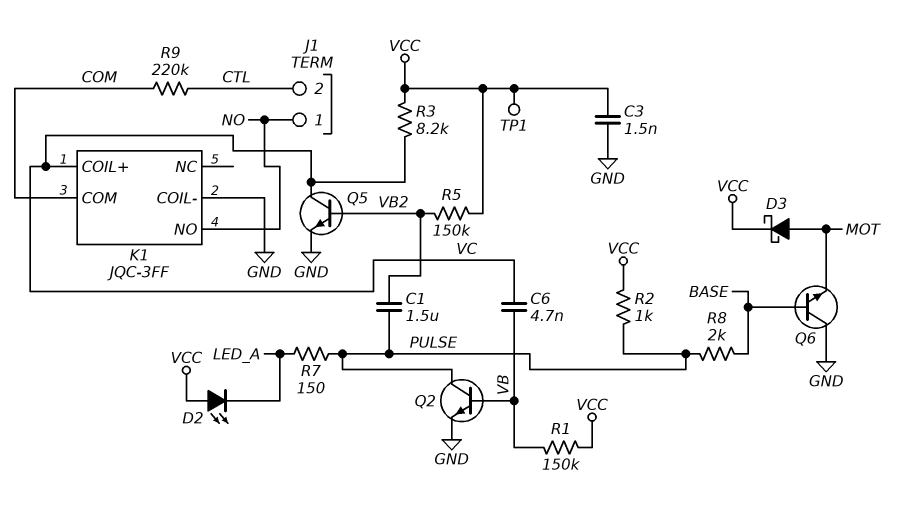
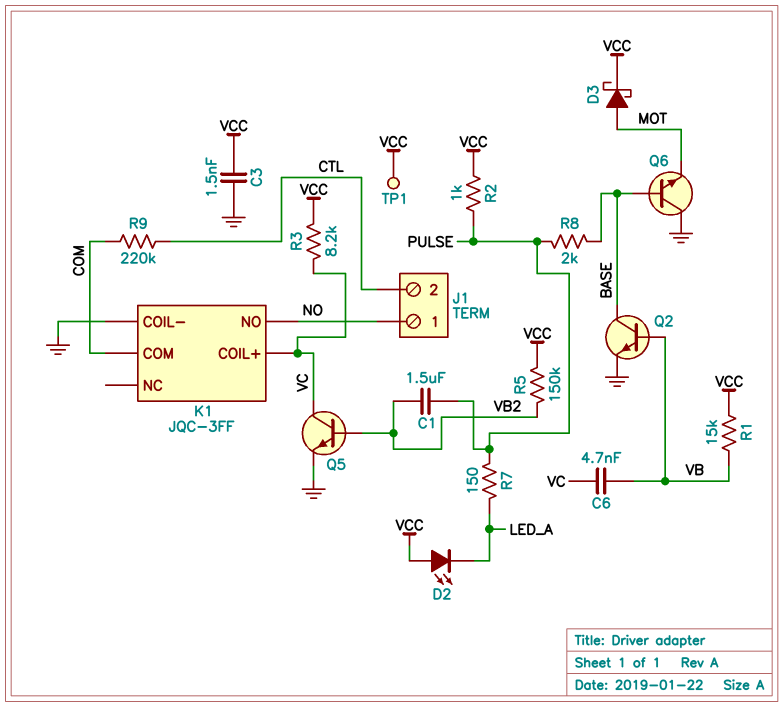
Q2: NPN (B VB, C PULSE, E GND) -> NPN (B VB, C BASE, E GND)
R1: 150k (VB, VCC) -> 15k (VB, VCC)

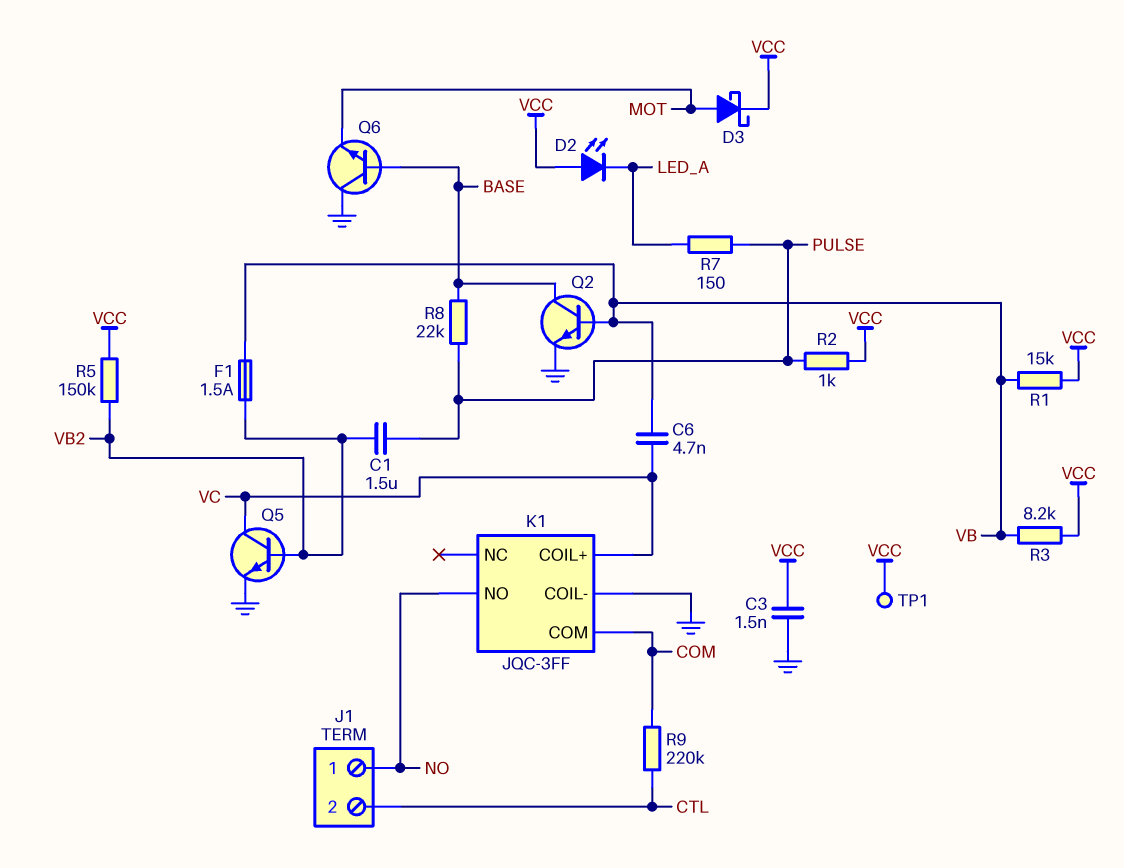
F1: none -> 1.5A (VB, VB2)
R3: 8.2k (VC, VCC) -> 8.2k (VB, VCC)
R8: 2k (BASE, PULSE) -> 22k (BASE, PULSE)

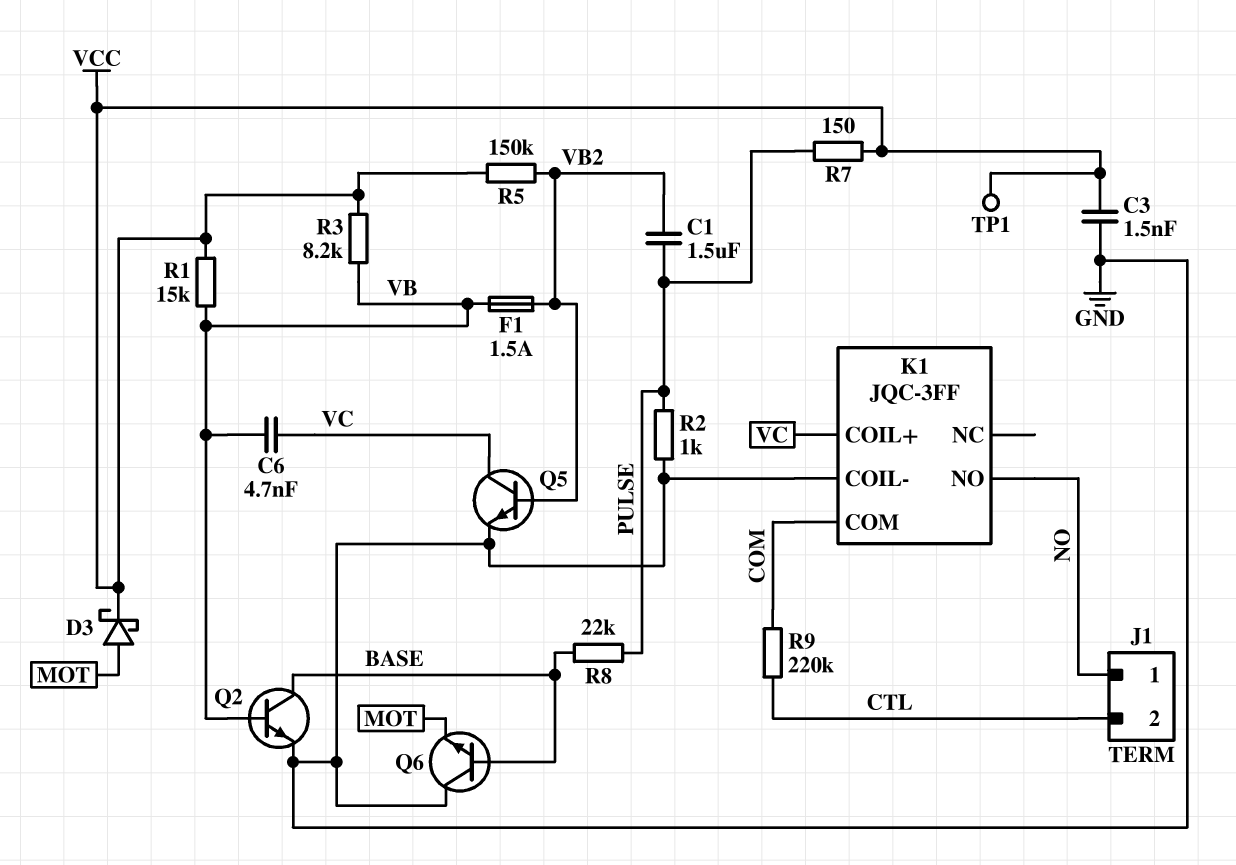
D2: LED (A VCC, K LED_A) -> none
R2: 1k (PULSE, VCC) -> 1k (GND, PULSE)
R7: 150 (LED_A, PULSE) -> 150 (PULSE, VCC)

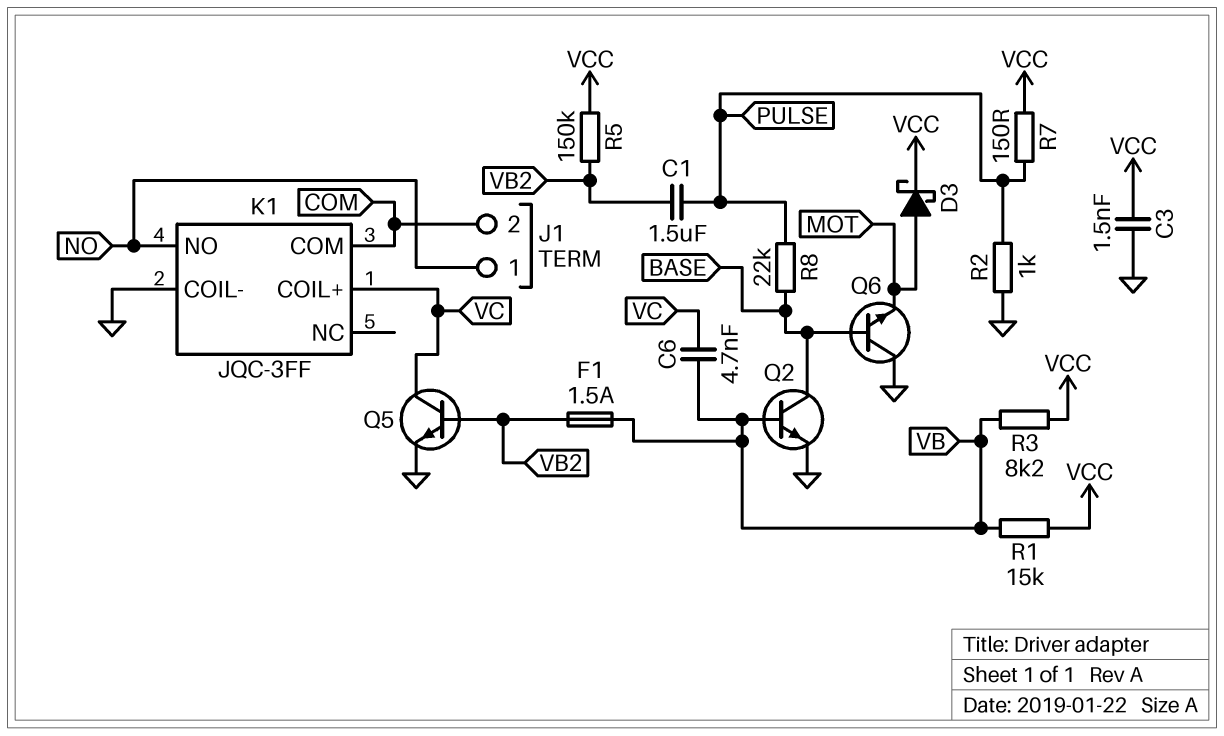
J1 pin 2: CTL -> COM
R9: 220k (COM, CTL) -> none
TP1: test point (VCC) -> none

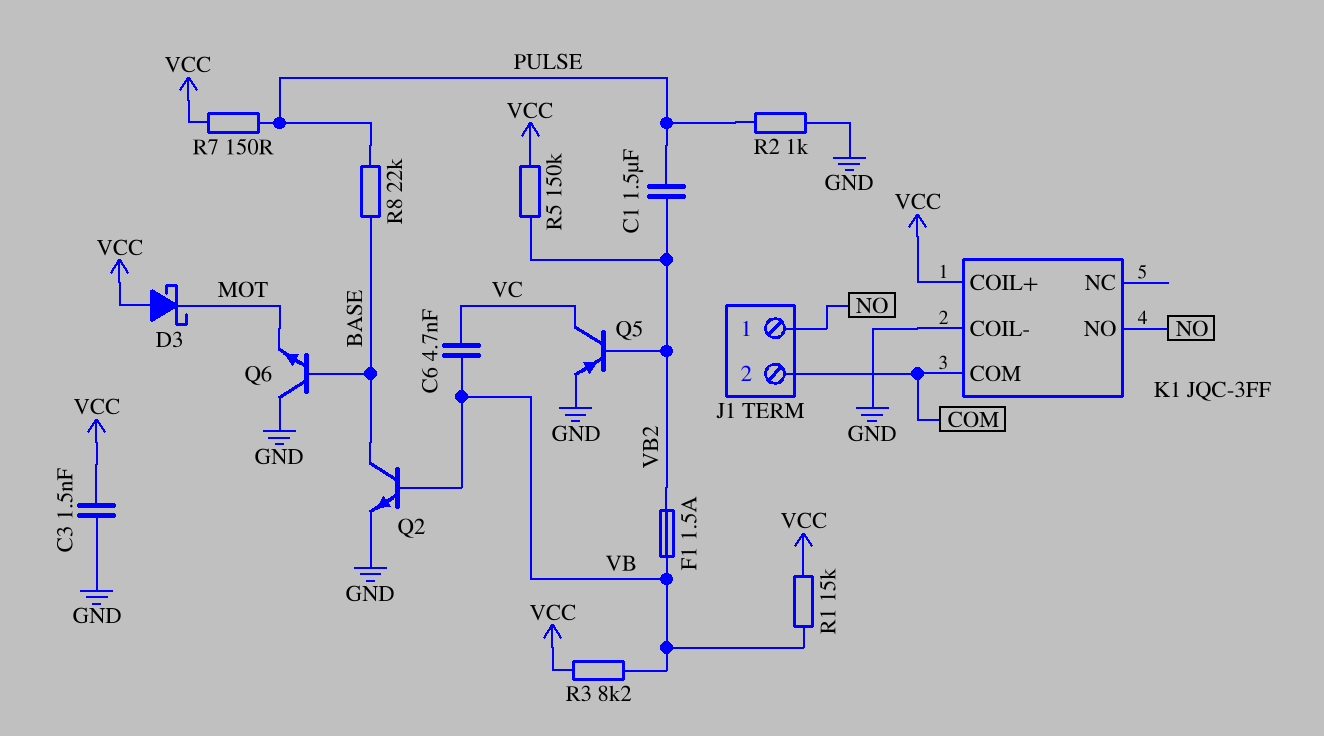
D3: schottky (A MOT, K VCC) -> schottky (A VCC, K MOT)
K1 pin COIL+: VC -> VCC
Q5: NPN (B VB2, C VC, E GND) -> PNP (B VB2, C VC, E GND)

